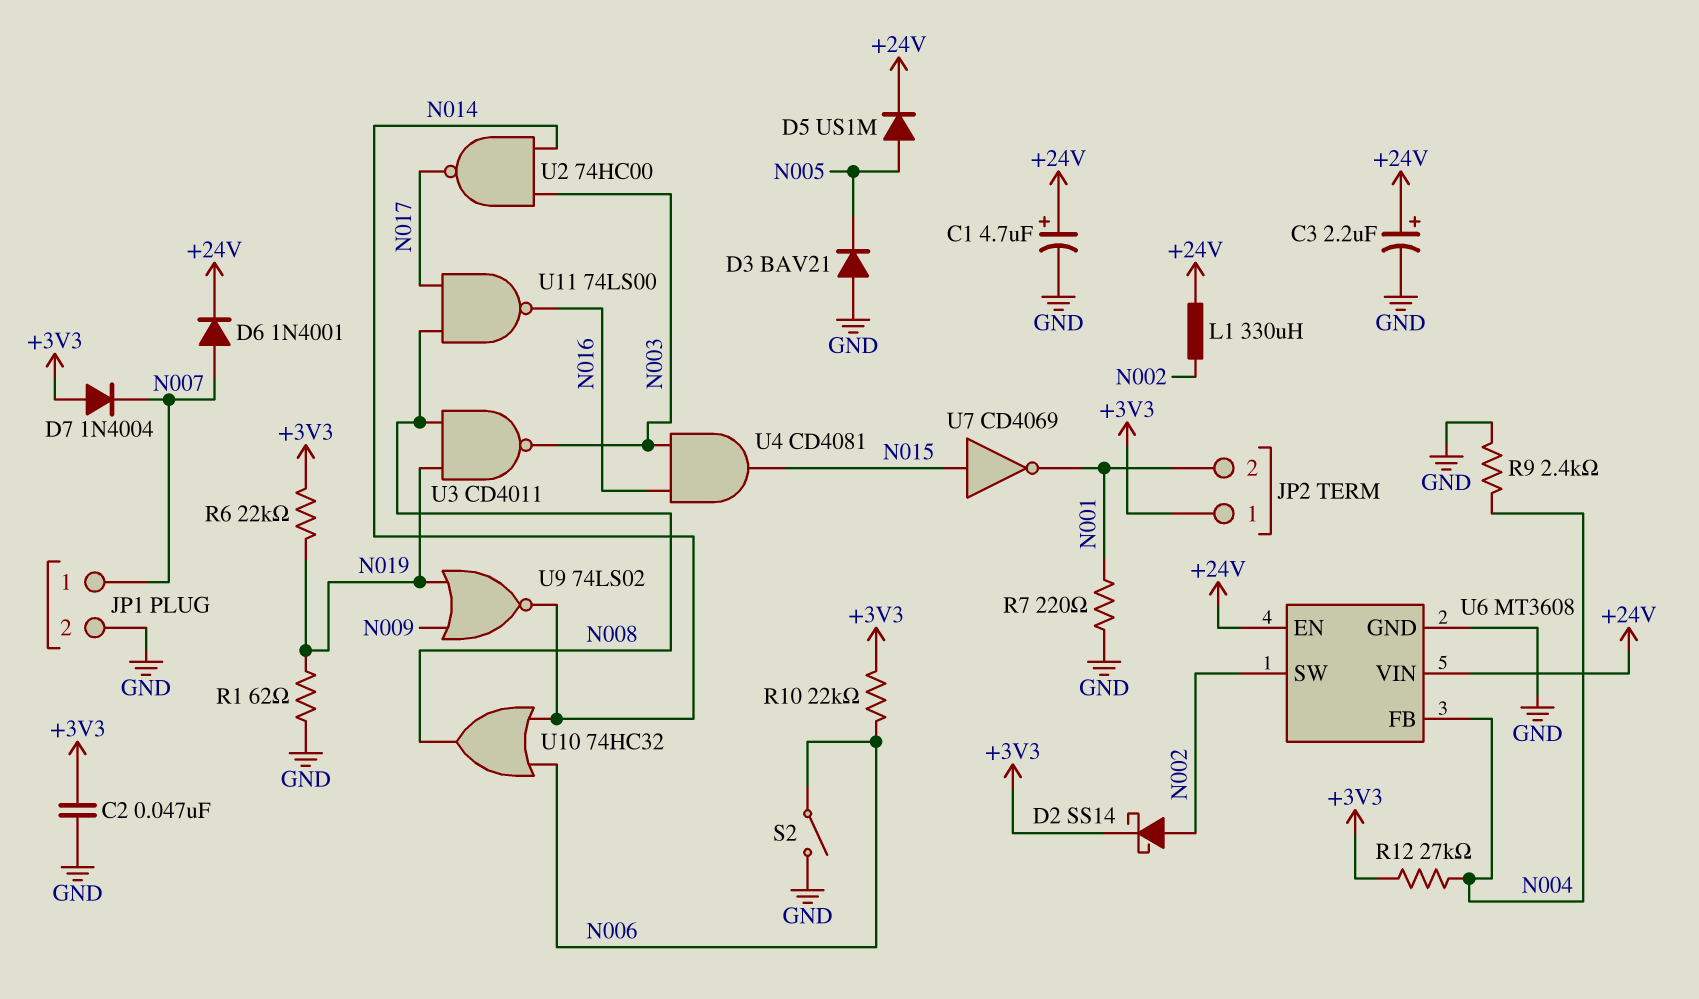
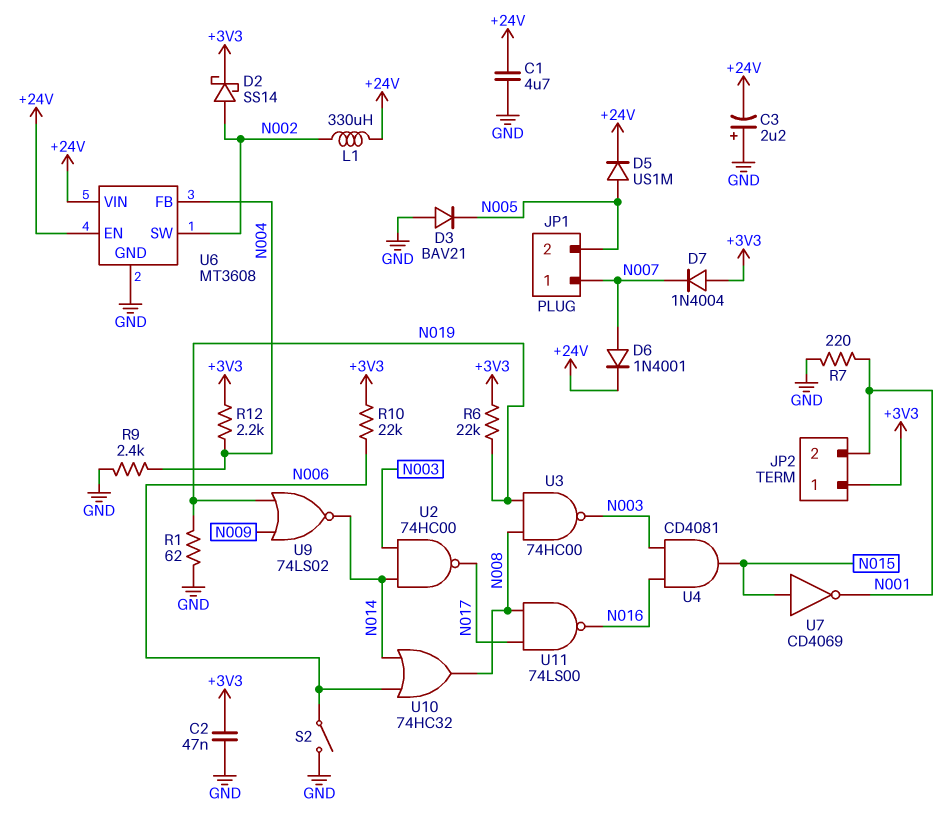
C1: 4.7uF (plus +24V, minus GND) -> 4.7uF (+24V, GND)
C3: 2.2uF (plus +24V, minus GND) -> 2.2uF (plus GND, minus +24V)
JP1 pin 2: GND -> N005
R12: 27k (+3V3, N004) -> 2.2k (+3V3, N004)
U3: NAND CD4011 (in N008, in N019, out N003) -> NAND 74HC00 (in N008, in N019, out N003)

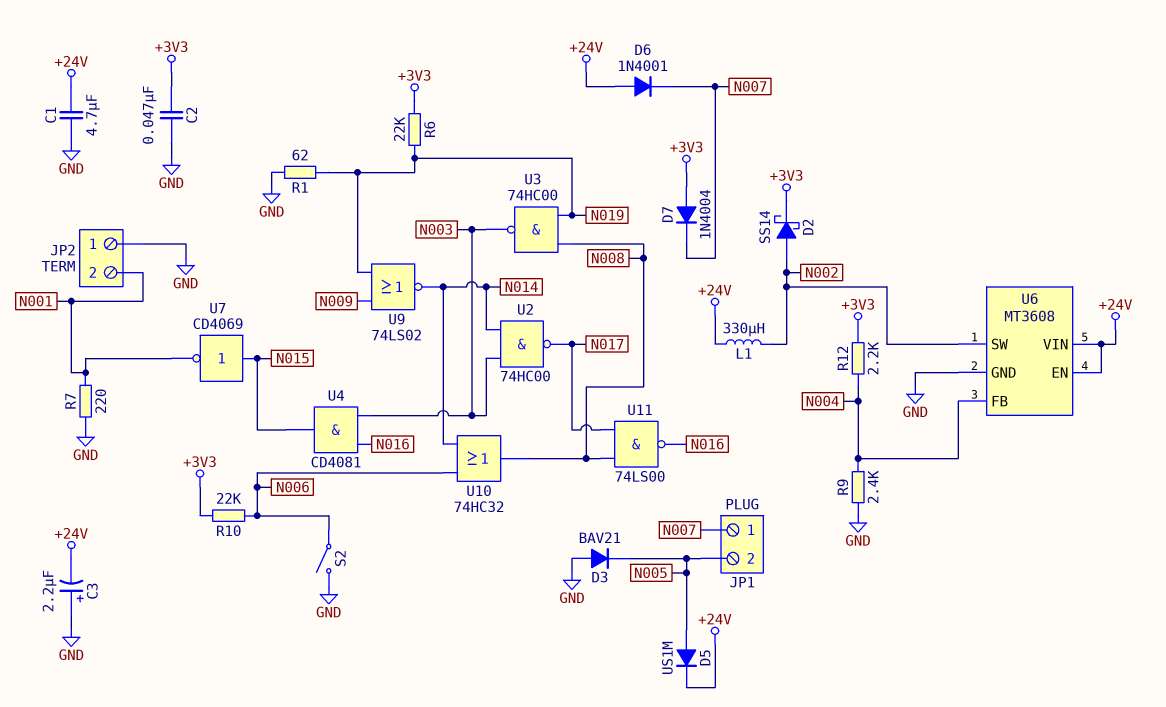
D6: diode 1N4001 (A N007, K +24V) -> diode 1N4001 (A +24V, K N007)
JP2 pin 1: +3V3 -> GND

